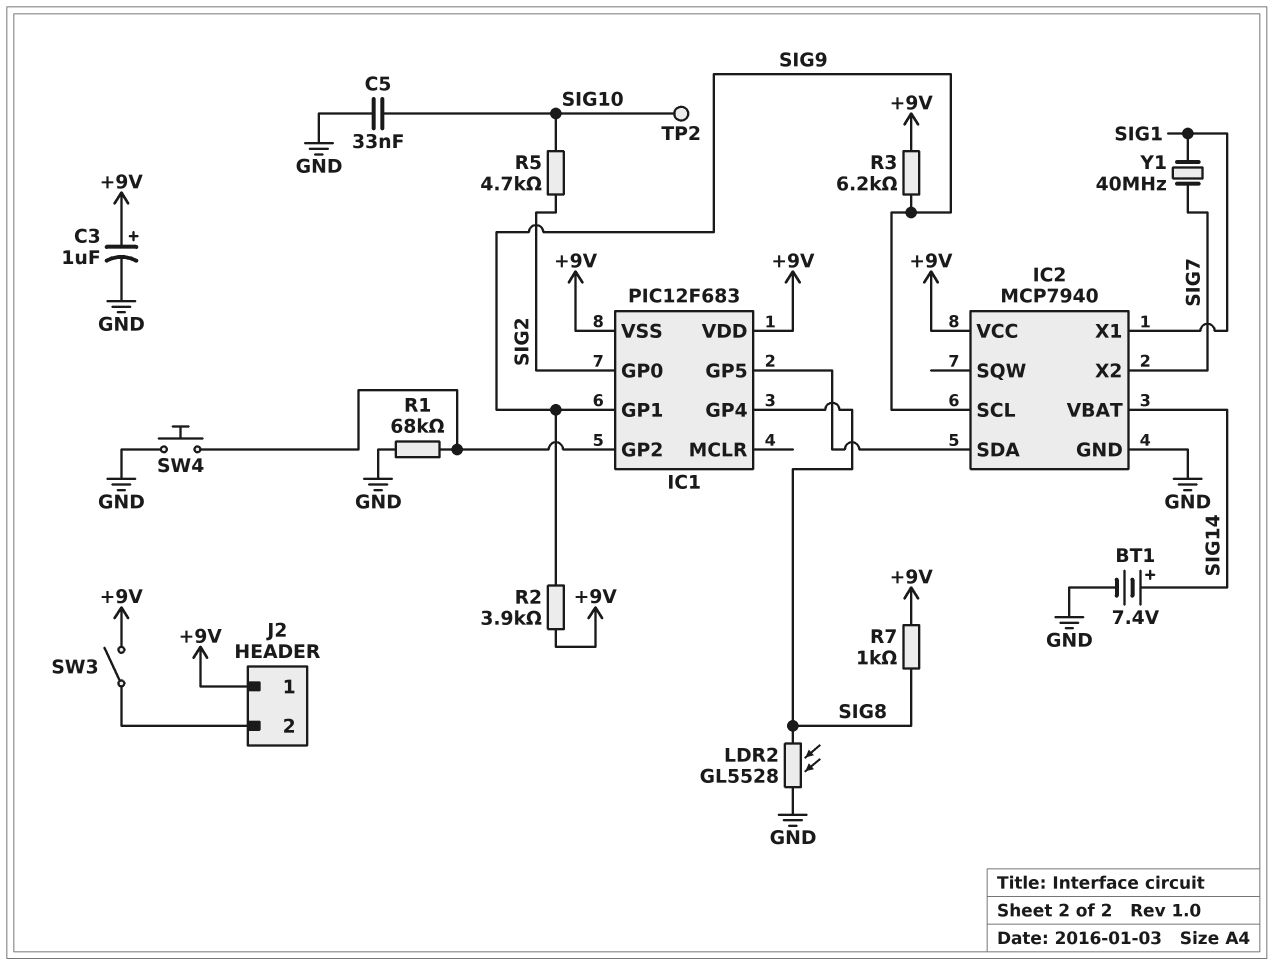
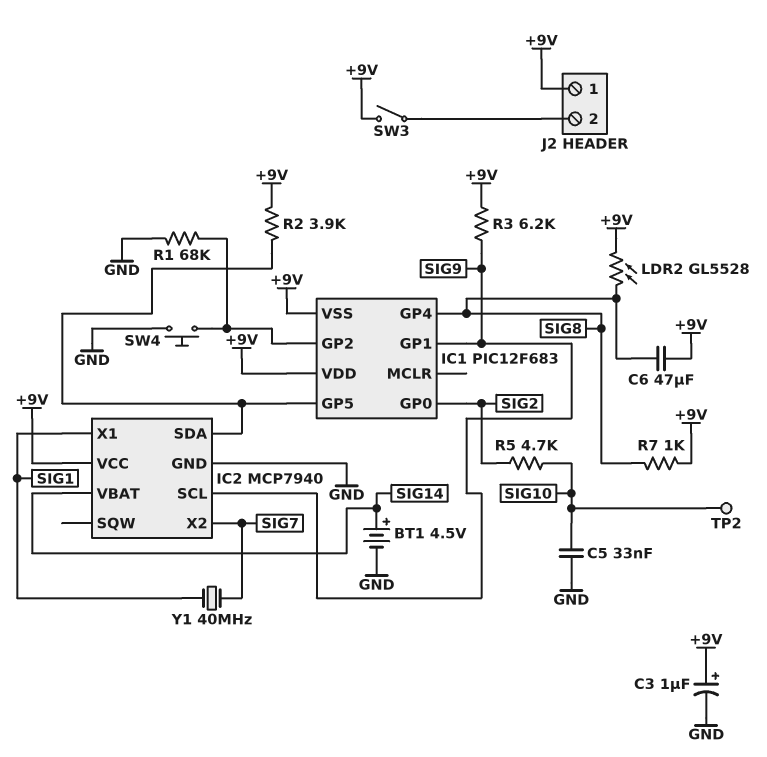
BT1: 7.4V (plus SIG14, minus GND) -> 4.5V (plus SIG14, minus GND)
C6: none -> 47uF (+9V, SIG8)
LDR2: GL5528 (GND, SIG8) -> GL5528 (+9V, SIG8)
R2: 3.9k (+9V, SIG9) -> 3.9k (+9V, IC1/GP5)

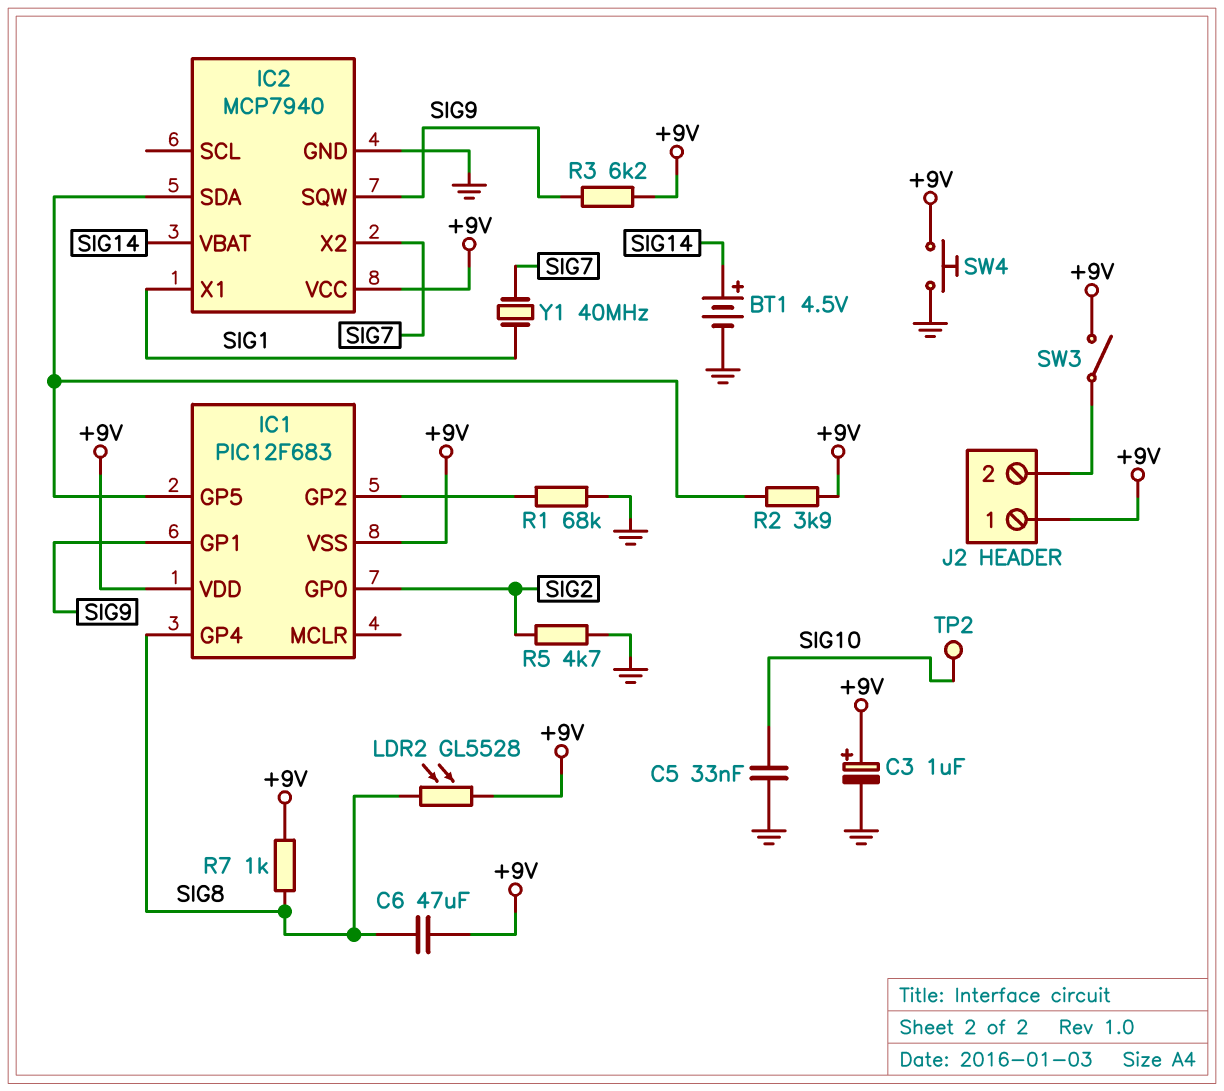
IC2 pin SCL: SIG9 -> none
IC2 pin SQW: none -> SIG9
R5: 4.7k (SIG2, SIG10) -> 4.7k (GND, SIG2)
SW4: button (GND, IC1/GP2) -> button (+9V, GND)

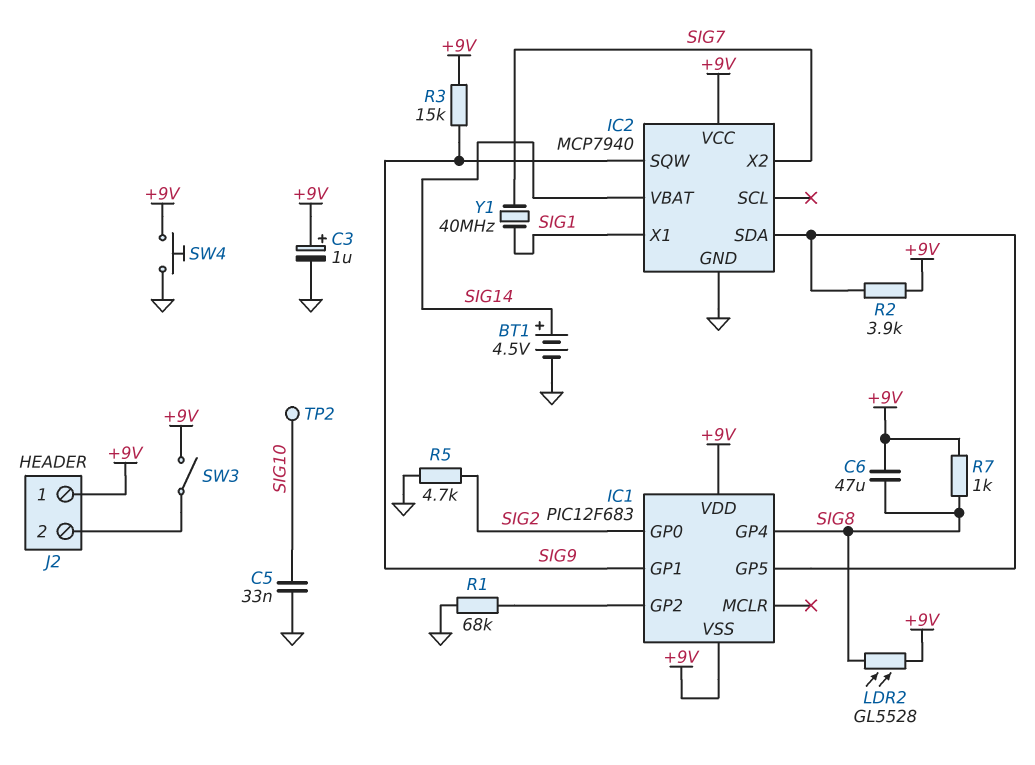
R3: 6.2k (+9V, SIG9) -> 15k (+9V, SIG9)

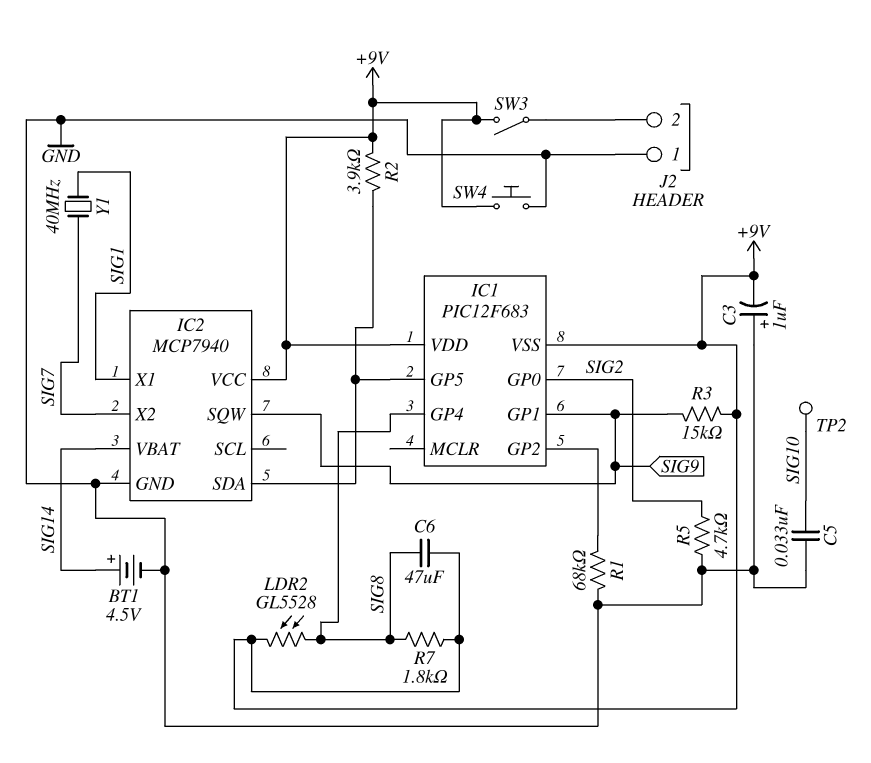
C3: 1uF (plus +9V, minus GND) -> 1uF (plus GND, minus +9V)
J2 pin 1: +9V -> GND
R7: 1k (+9V, SIG8) -> 1.8k (+9V, SIG8)

